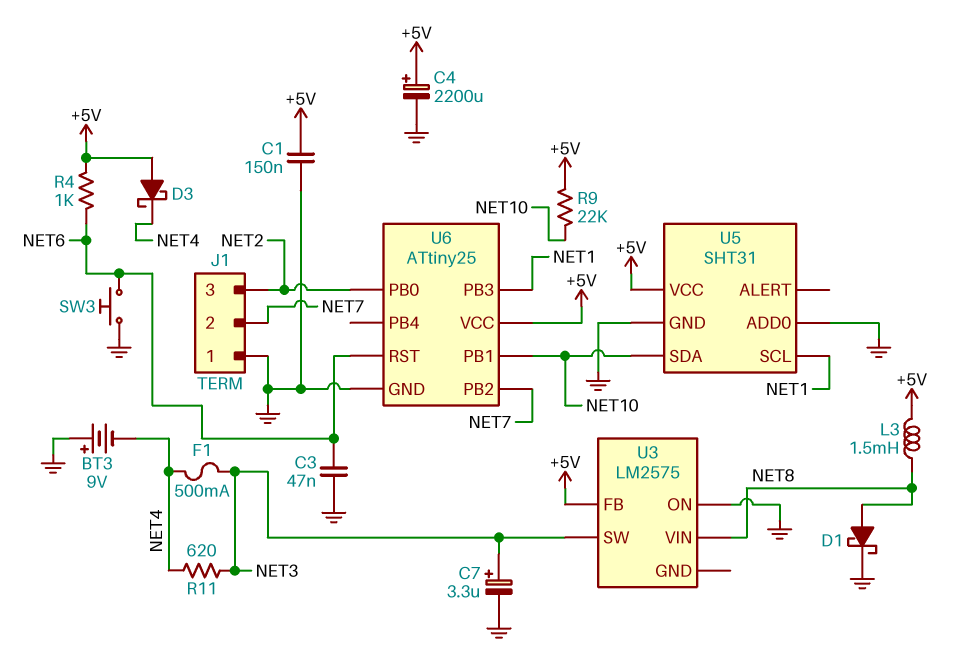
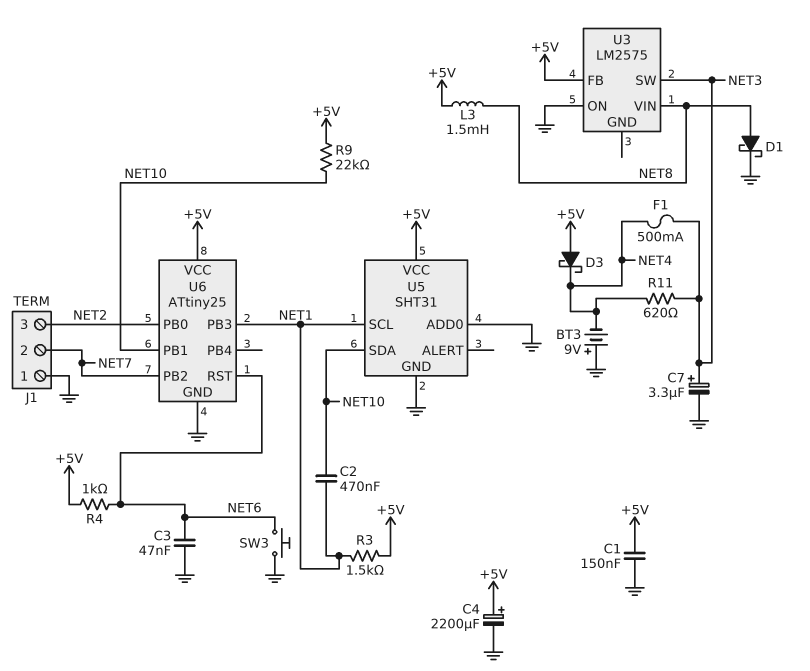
C2: none -> 470nF (NET1, NET10)
R3: none -> 1.5k (+5V, NET1)

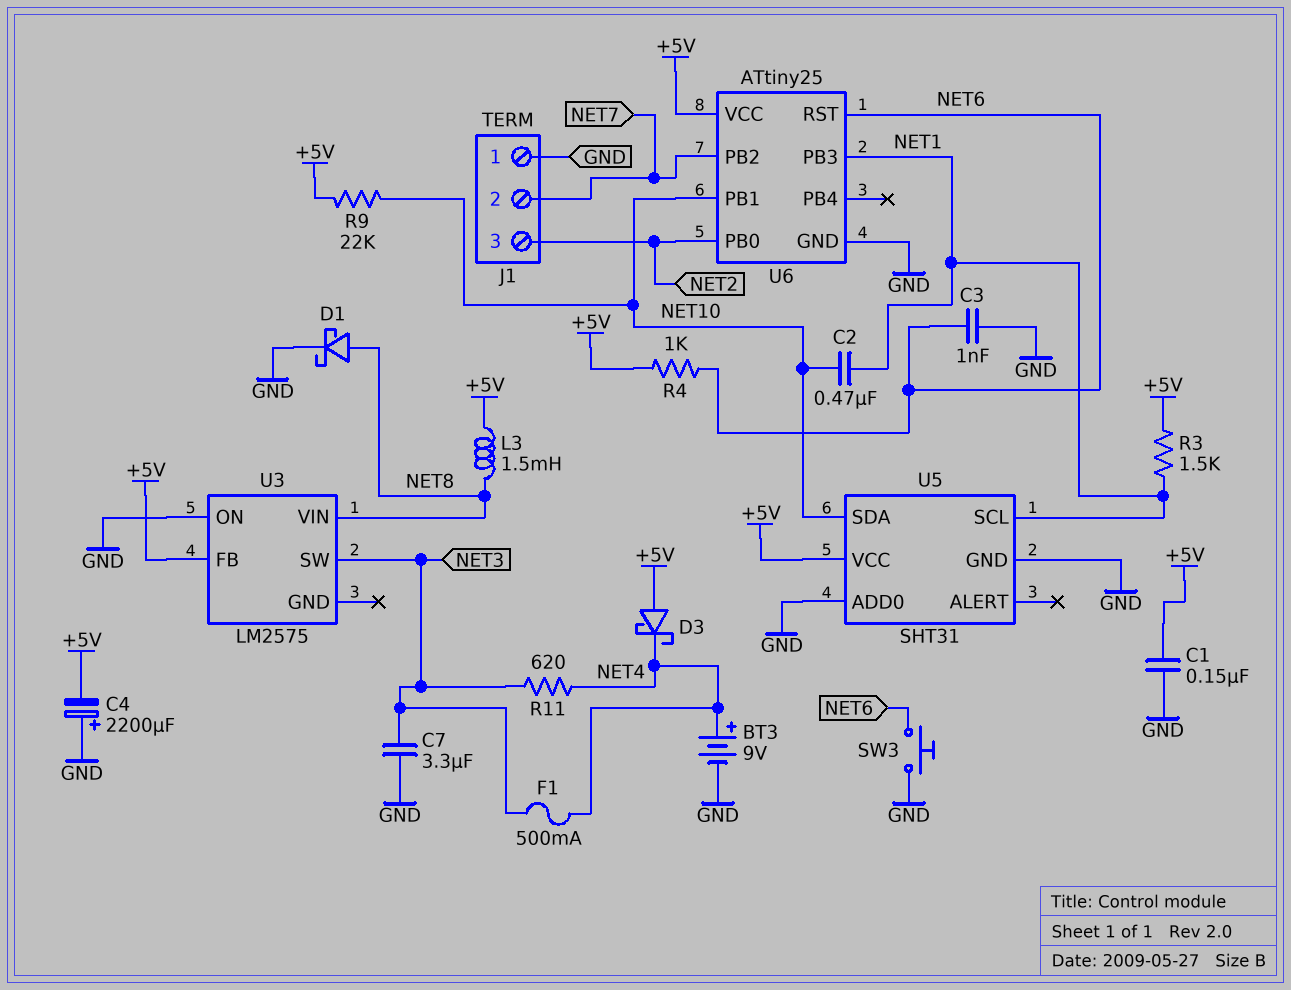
BT3: 9V (plus GND, minus NET4) -> 9V (plus NET4, minus GND)
C3: 47nF (GND, NET6) -> 1nF (GND, NET6)
C4: 2200uF (plus +5V, minus GND) -> 2200uF (plus GND, minus +5V)
C7: 3.3uF (plus NET3, minus GND) -> 3.3uF (GND, NET3)

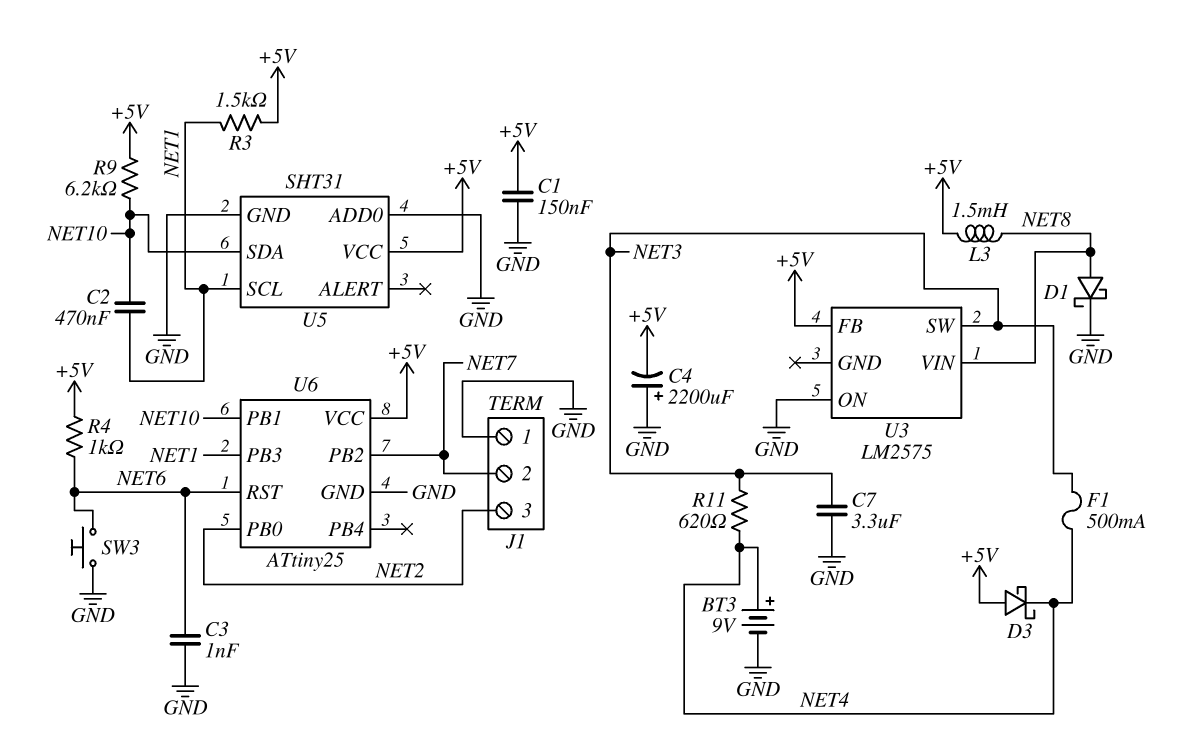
R9: 22k (+5V, NET10) -> 6.2k (+5V, NET10)

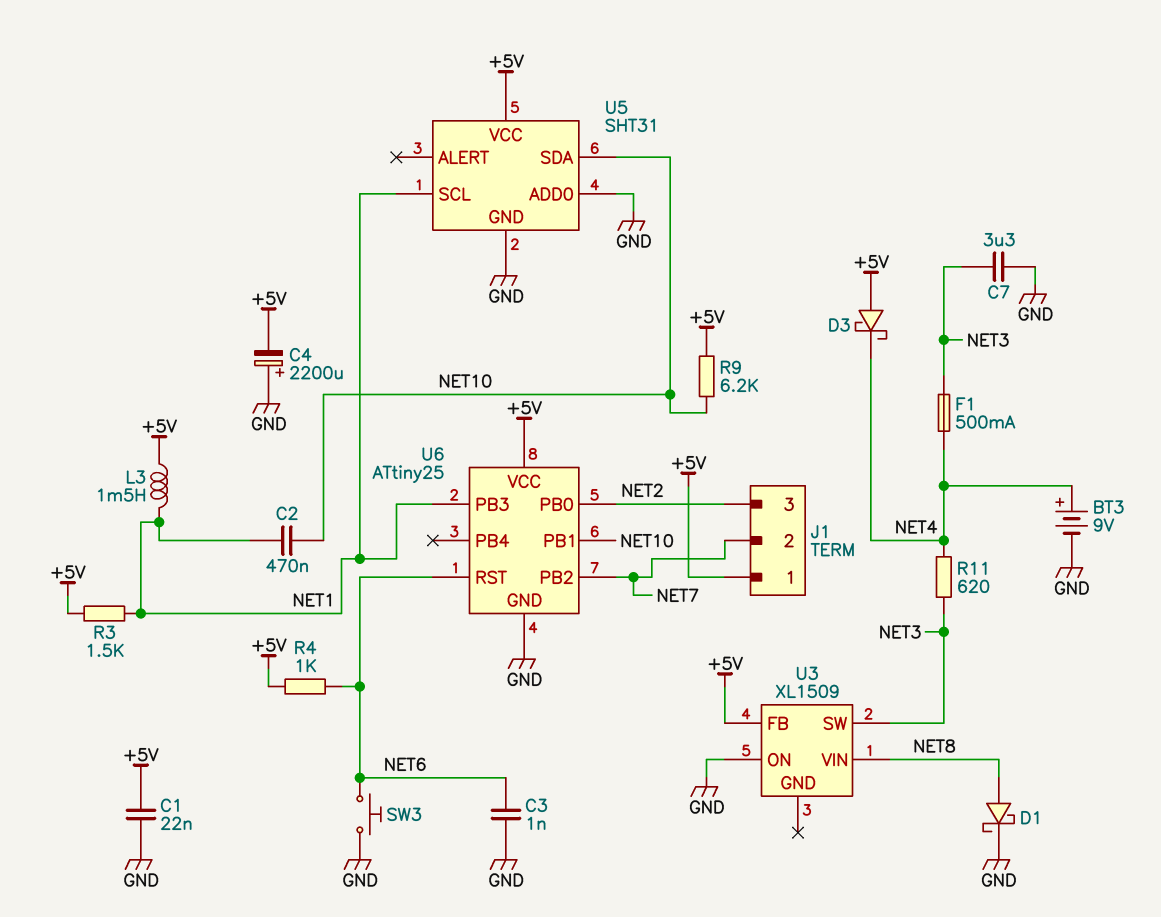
C1: 150nF (+5V, GND) -> 22nF (+5V, GND)
J1 pin 1: GND -> +5V
L3: 1.5mH (+5V, NET8) -> 1.5mH (+5V, NET1)
U3: LM2575 -> XL1509

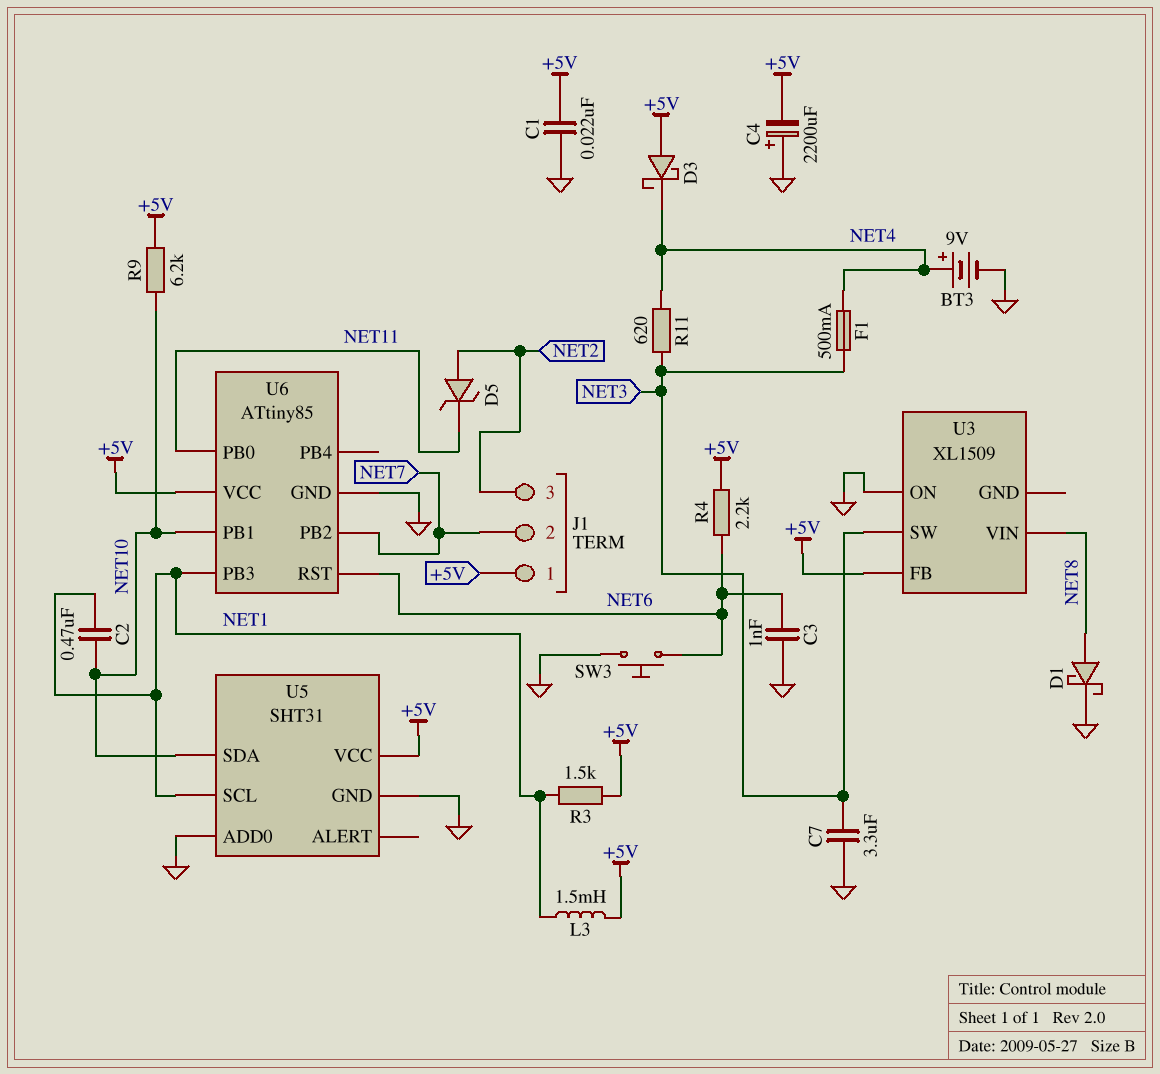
D5: none -> zener (A NET2, K NET11)
R4: 1k (+5V, NET6) -> 2.2k (+5V, NET6)
U6: ATtiny25 -> ATtiny85
U6 pin PB0: NET2 -> NET11

